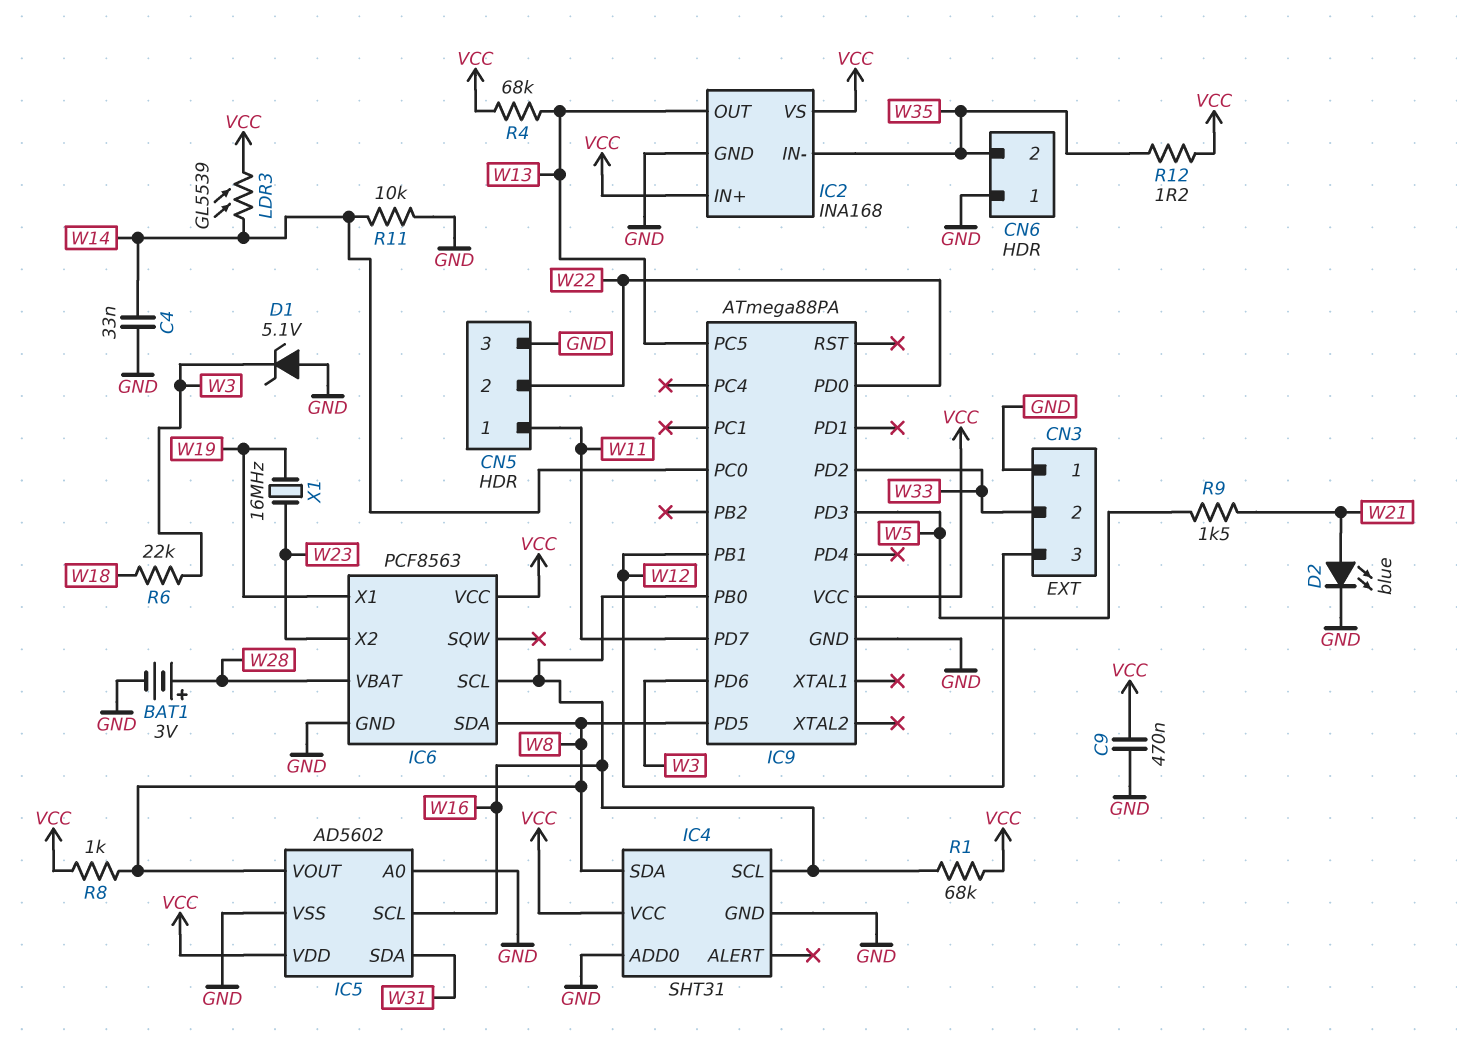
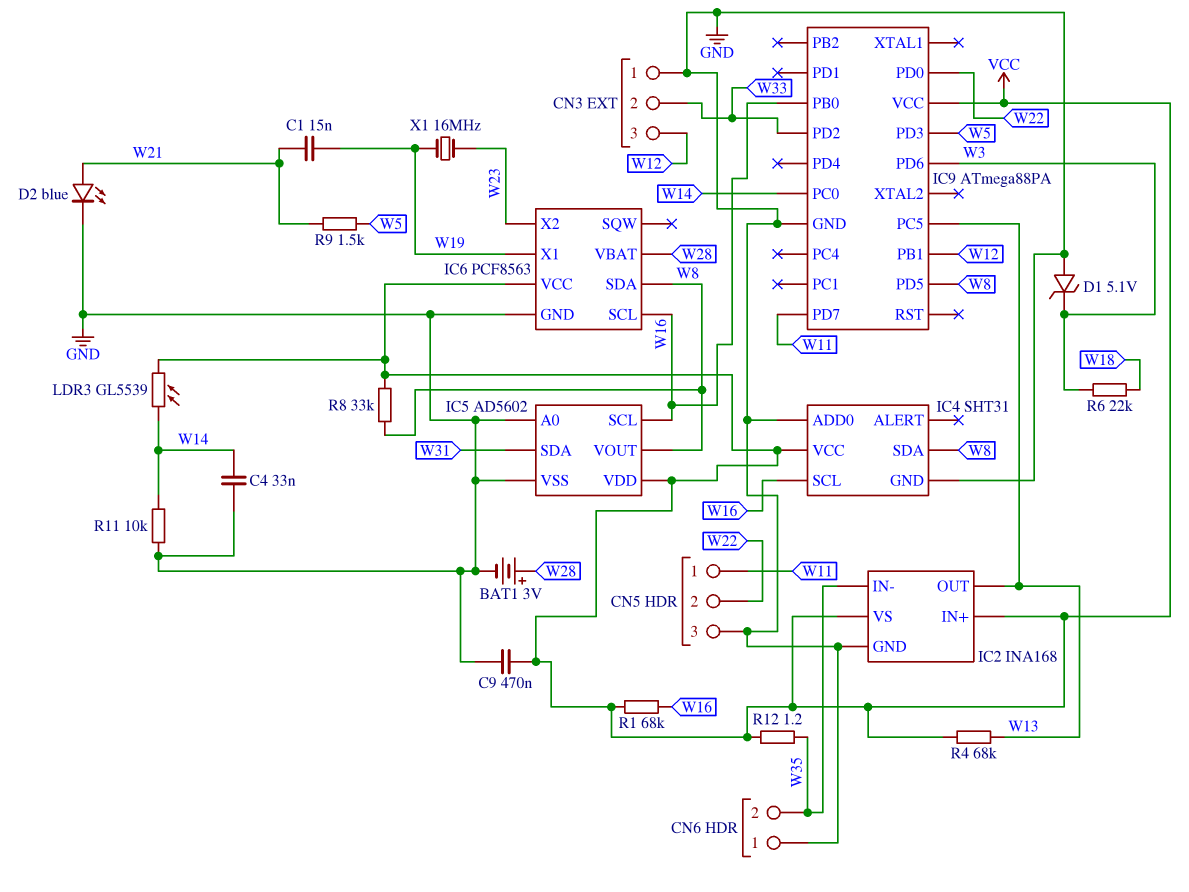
C1: none -> 15nF (W19, W21)
R8: 1k (VCC, W8) -> 33k (VCC, W8)

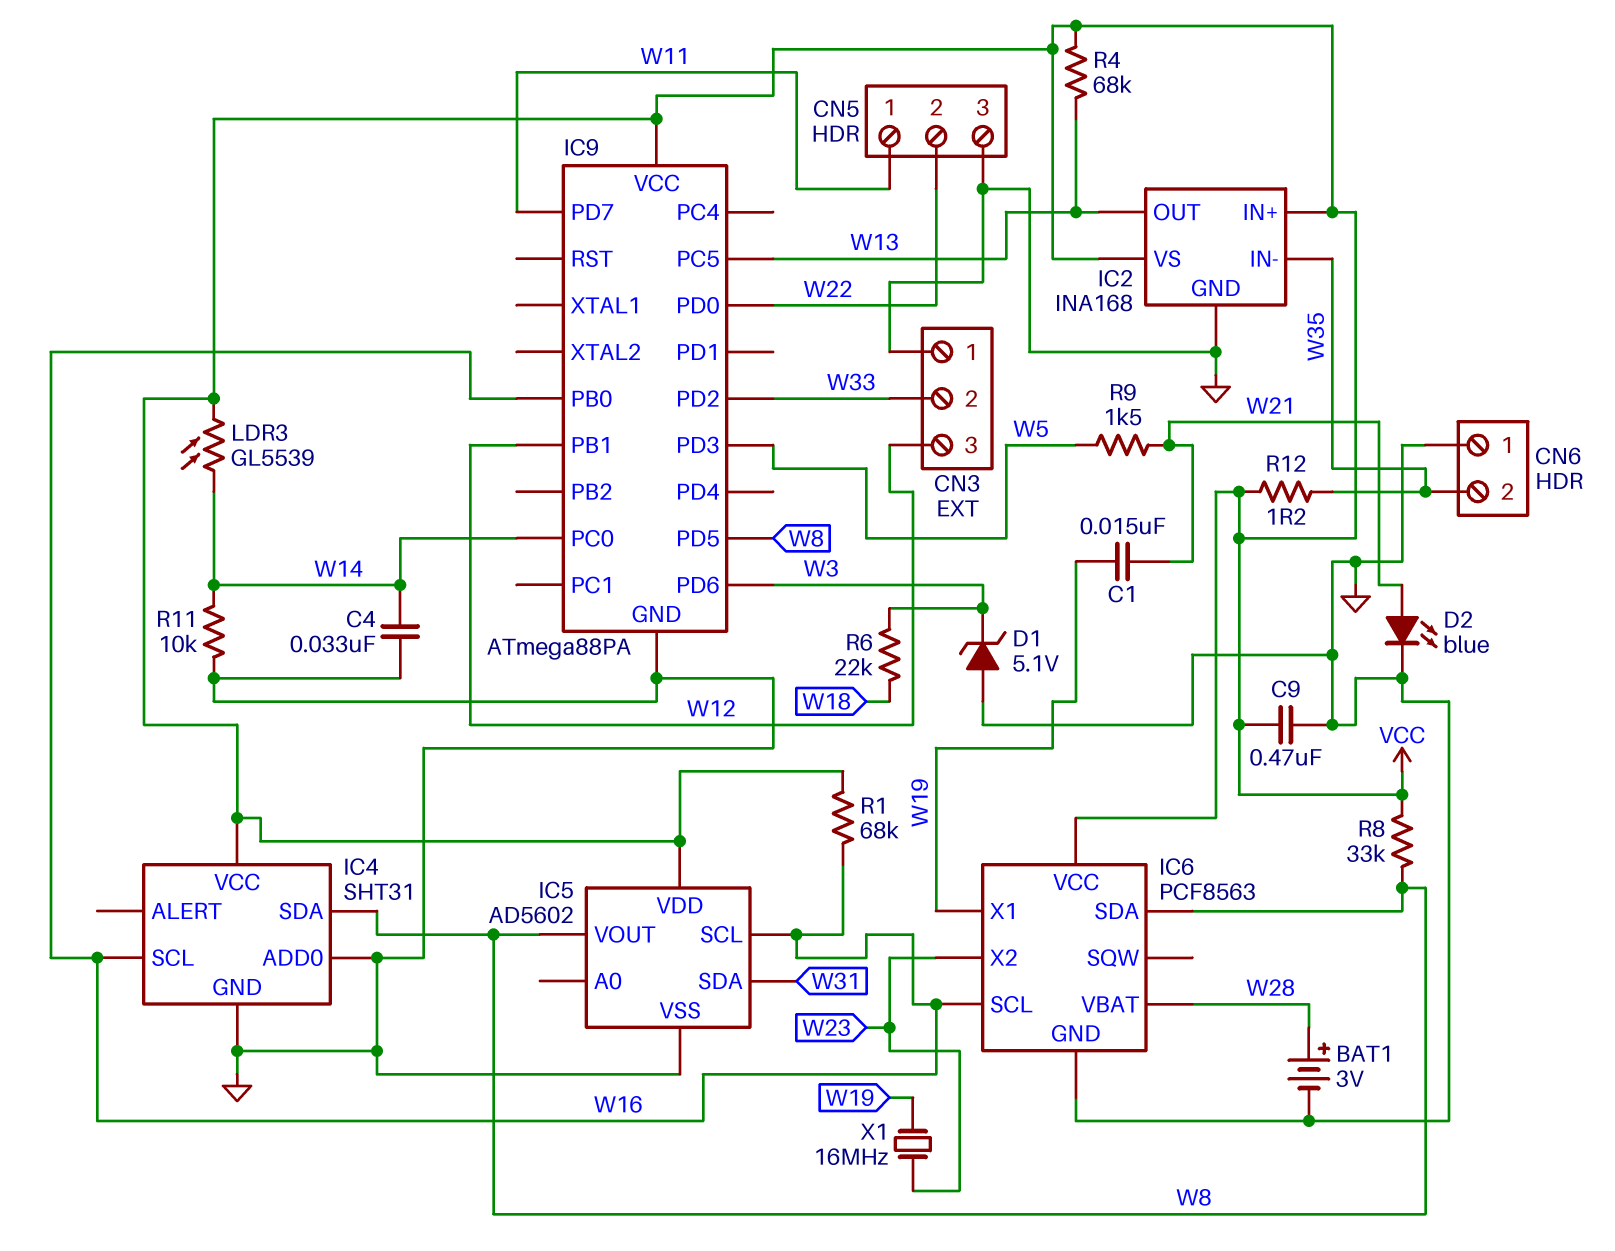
IC5 pin A0: GND -> none

